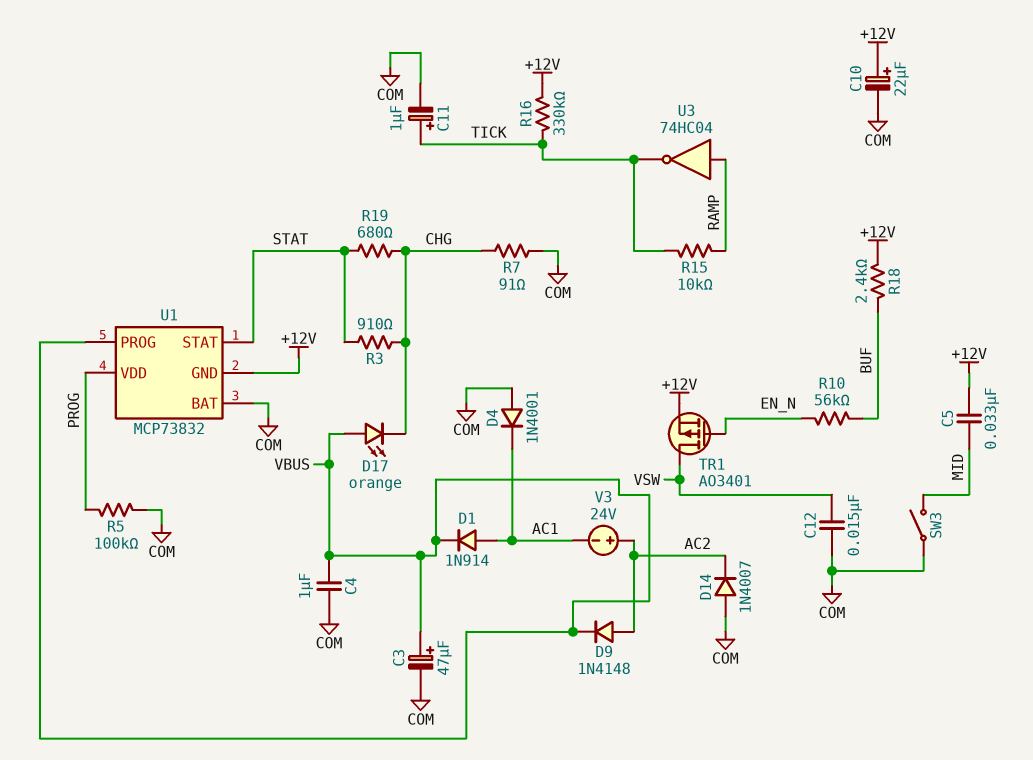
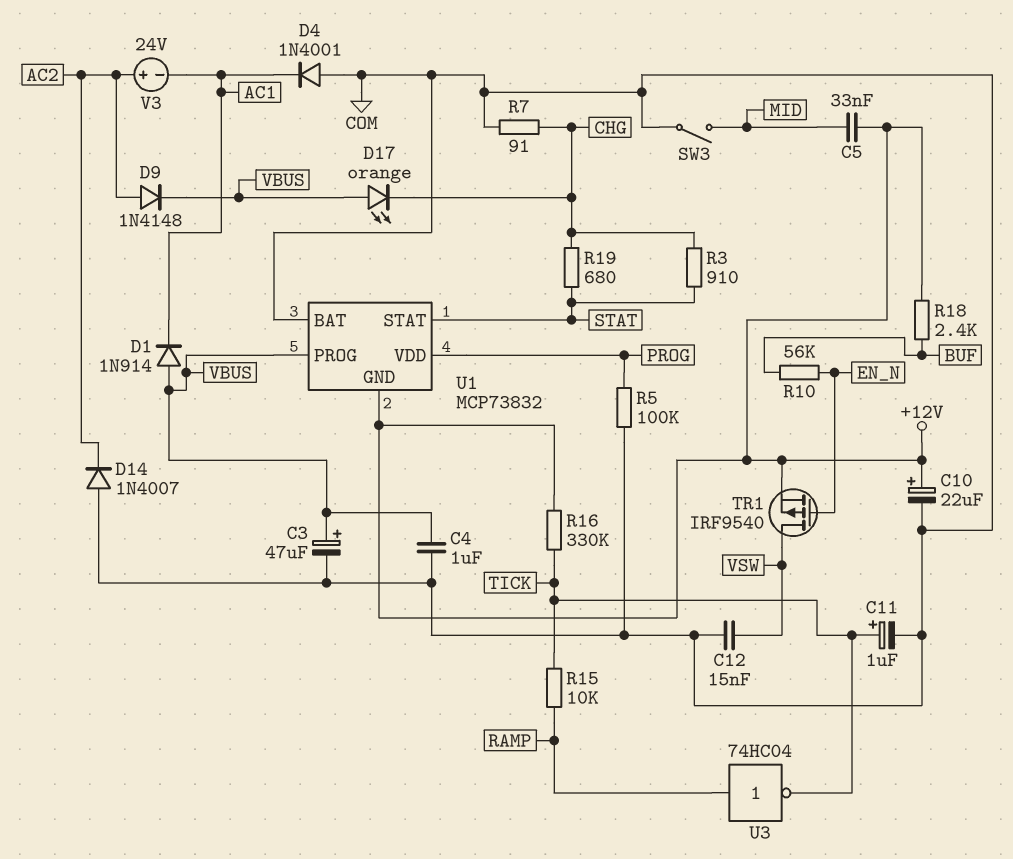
D1: diode 1N914 (A AC1, K VBUS) -> diode 1N914 (A VBUS, K AC1)
TR1: PMOS AO3401 (G EN_N, D VSW, S +12V) -> PMOS IRF9540 (G EN_N, D VSW, S +12V)

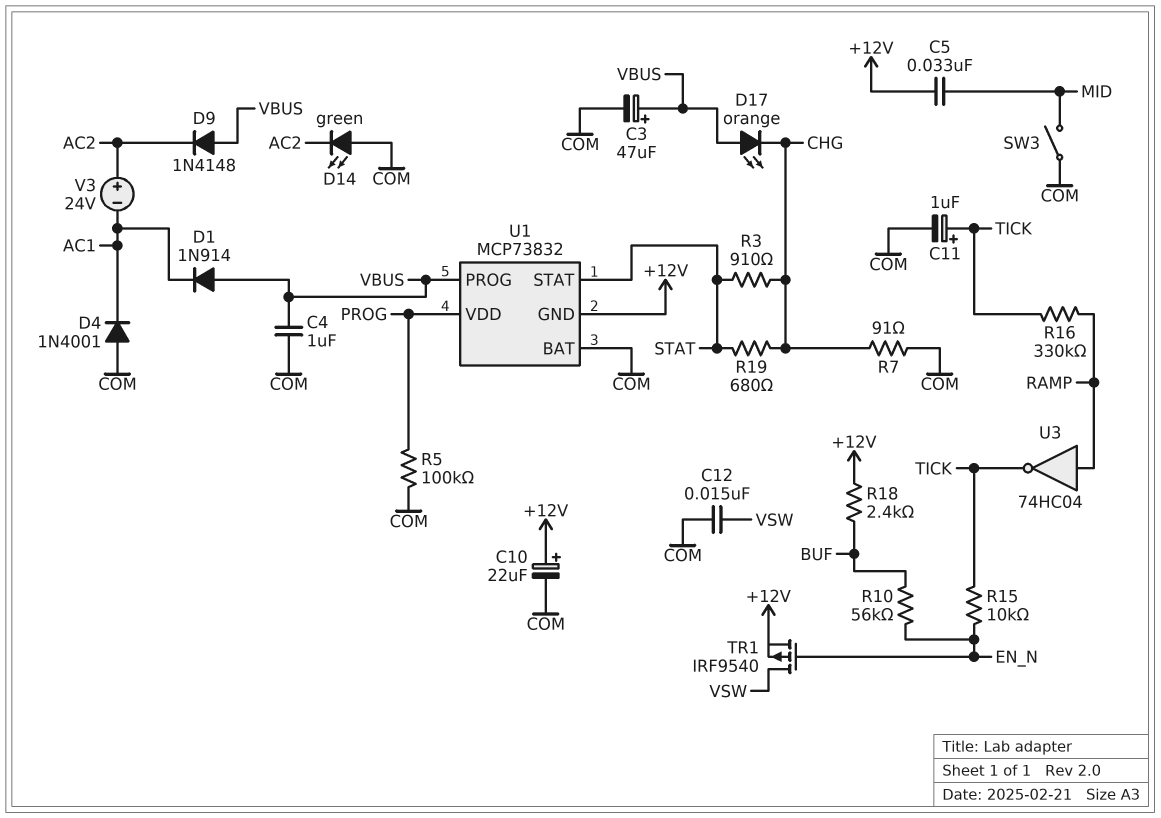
D9: diode 1N4148 (A AC2, K VBUS) -> diode 1N4148 (A VBUS, K AC2)
D14: diode 1N4007 (A COM, K AC2) -> LED green (A COM, K AC2)
R15: 10k (RAMP, TICK) -> 10k (EN_N, TICK)
R16: 330k (+12V, TICK) -> 330k (RAMP, TICK)

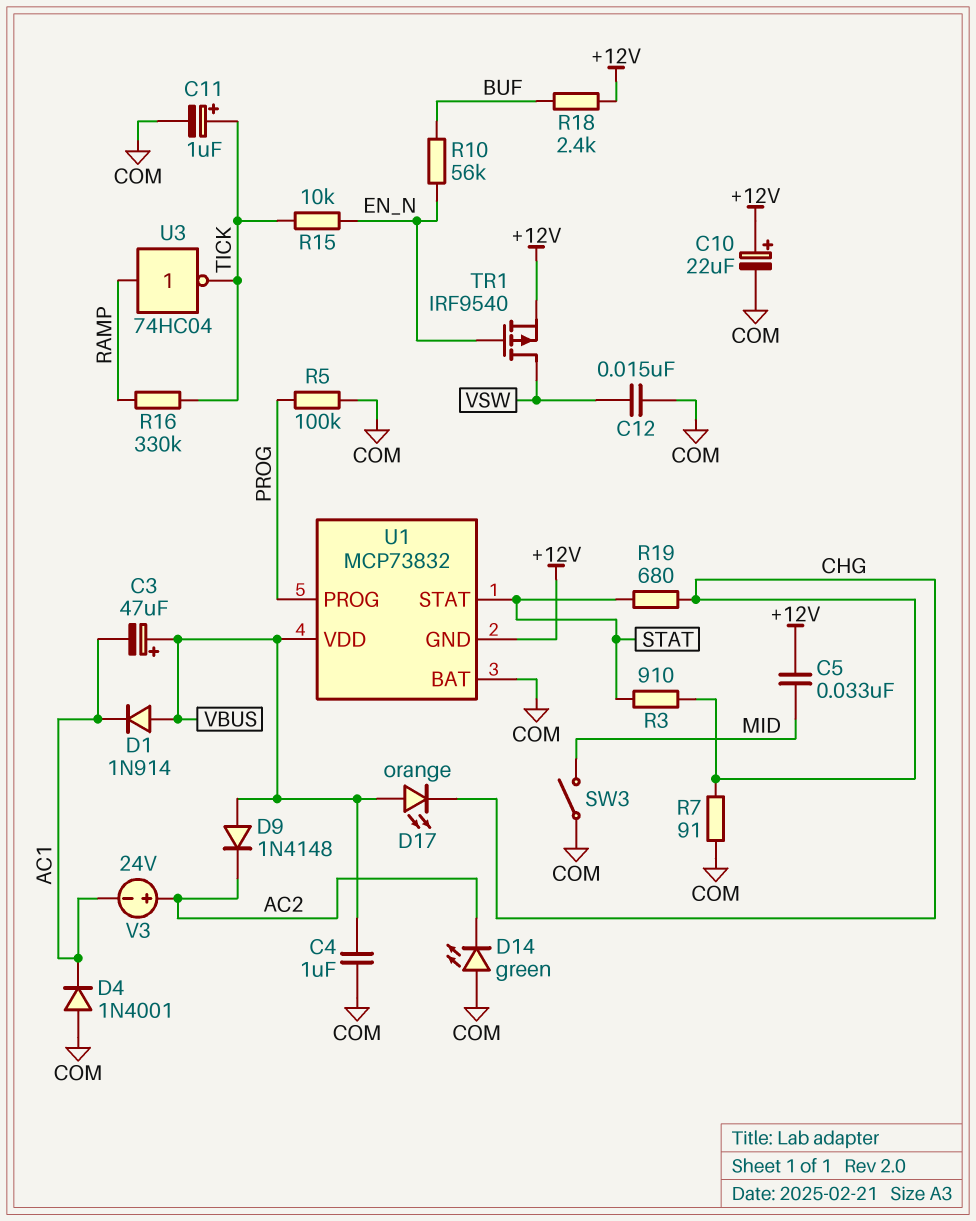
C3: 47uF (plus VBUS, minus COM) -> 47uF (plus VBUS, minus AC1)
U1 pin PROG: VBUS -> PROG
U1 pin VDD: PROG -> VBUS

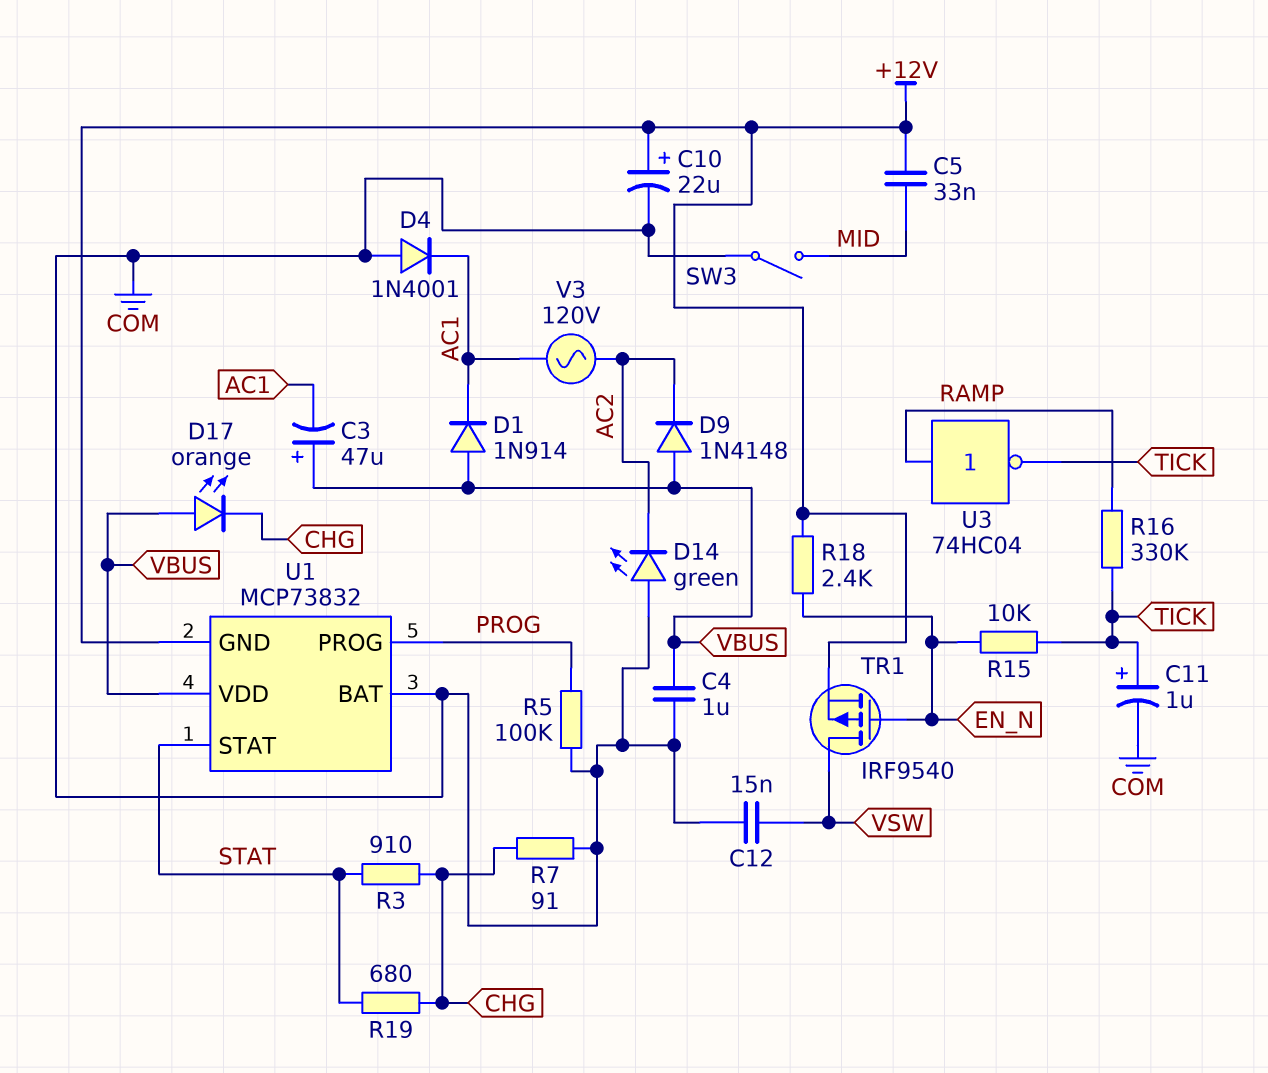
R10: 56k (BUF, EN_N) -> none
R18: 2.4k (+12V, BUF) -> 2.4k (+12V, EN_N)
V3: 24V (plus AC2, minus AC1) -> AC 120V (AC1, AC2)

